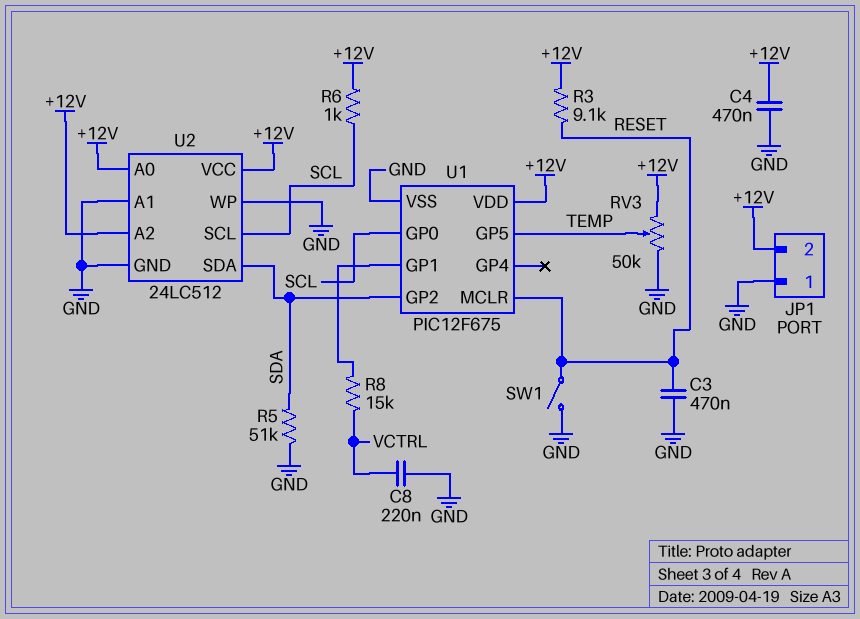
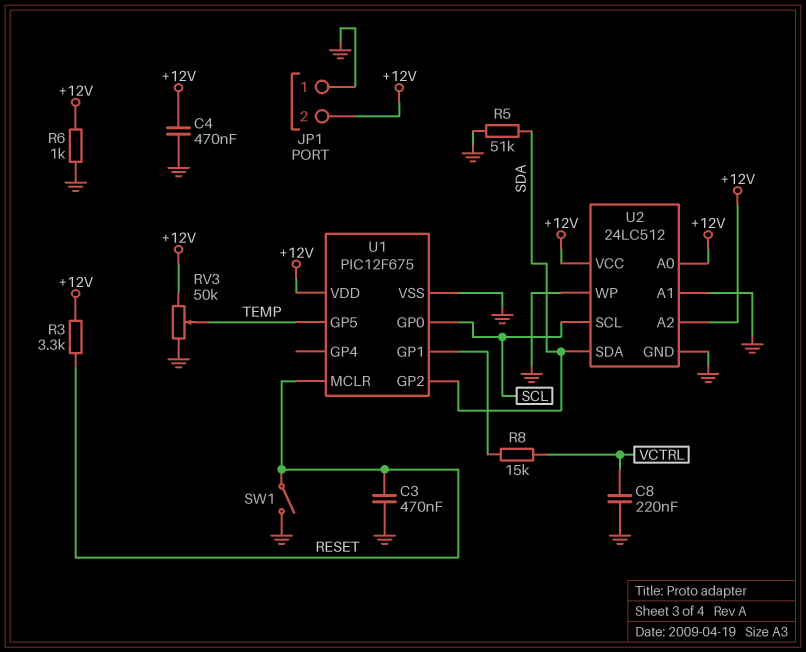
R3: 9.1k (+12V, RESET) -> 3.3k (+12V, RESET)
R6: 1k (+12V, SCL) -> 1k (+12V, GND)

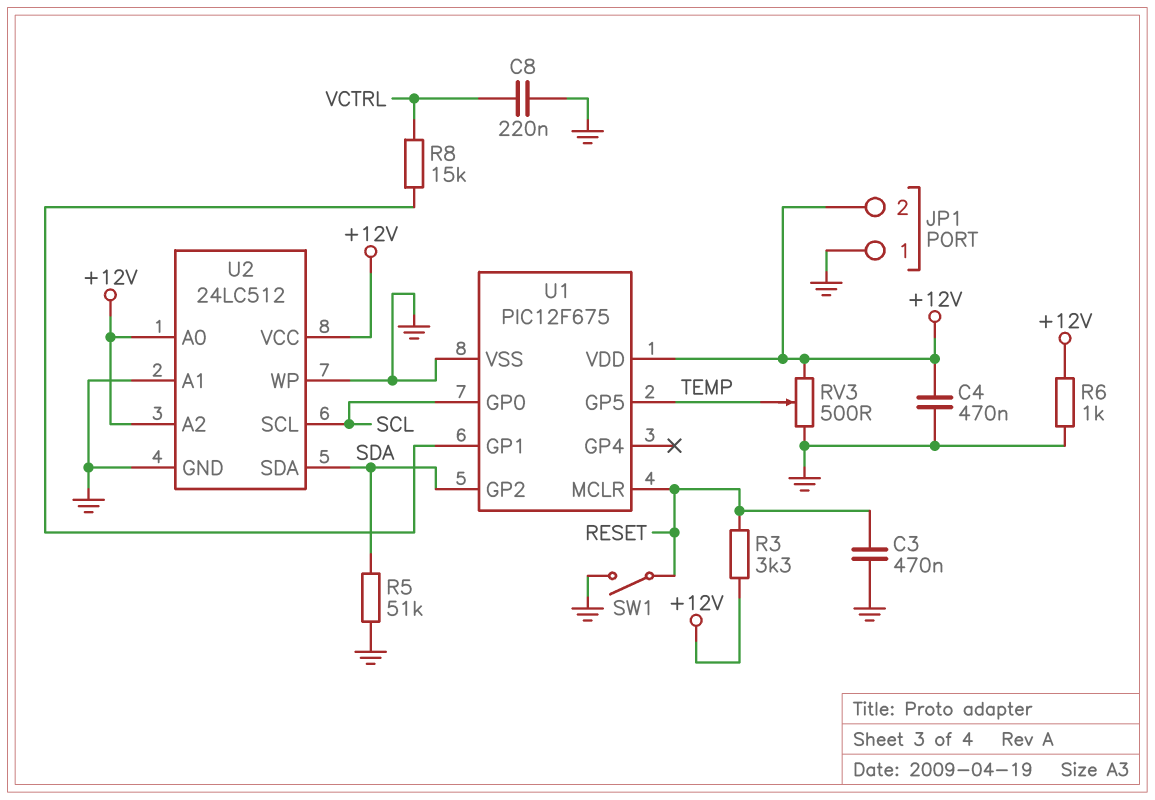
RV3: 50k (+12V, GND, wiper TEMP) -> 500 (+12V, GND, wiper TEMP)

